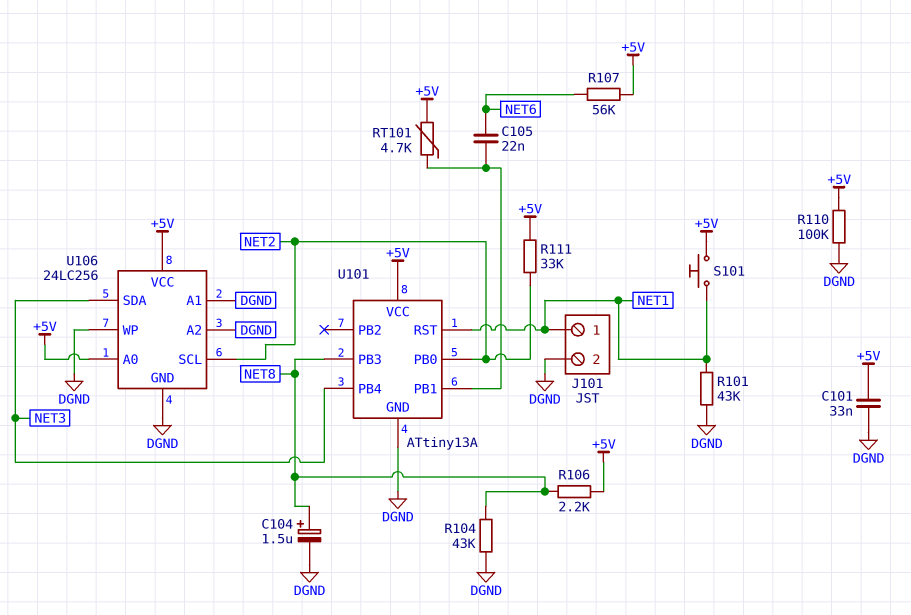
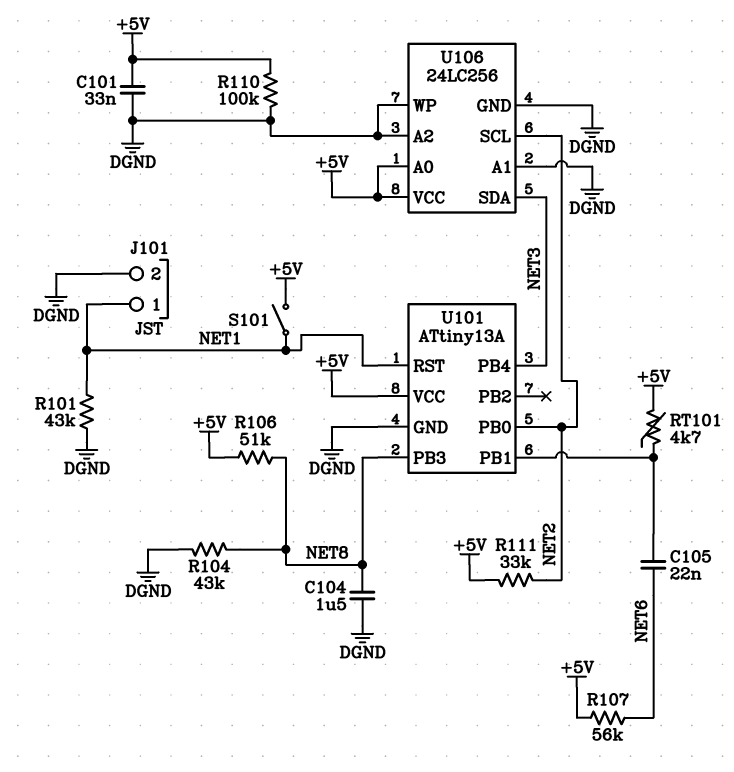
C104: 1.5uF (plus NET8, minus DGND) -> 1.5uF (DGND, NET8)
R106: 2.2k (+5V, NET8) -> 51k (+5V, NET8)
S101: button (+5V, NET1) -> switch (+5V, NET1)

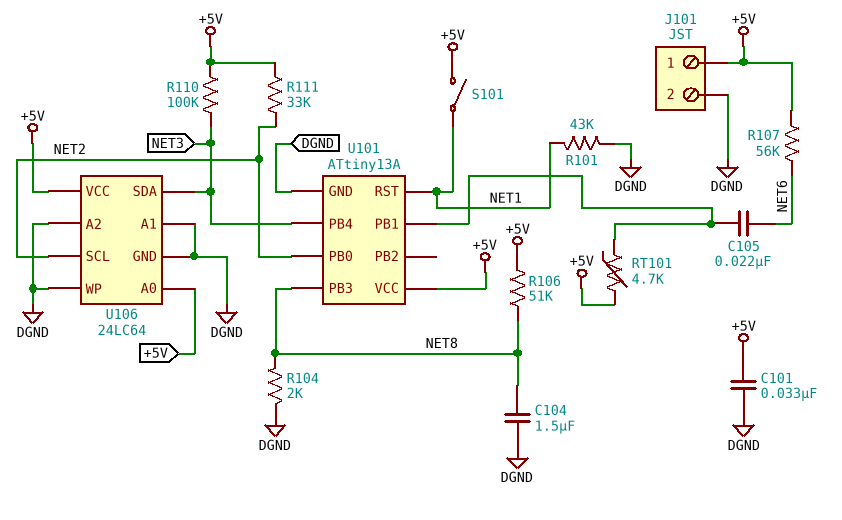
J101 pin 1: NET1 -> +5V
R104: 43k (DGND, NET8) -> 2k (DGND, NET8)
R110: 100k (+5V, DGND) -> 100k (+5V, NET3)
U106: 24LC256 -> 24LC64

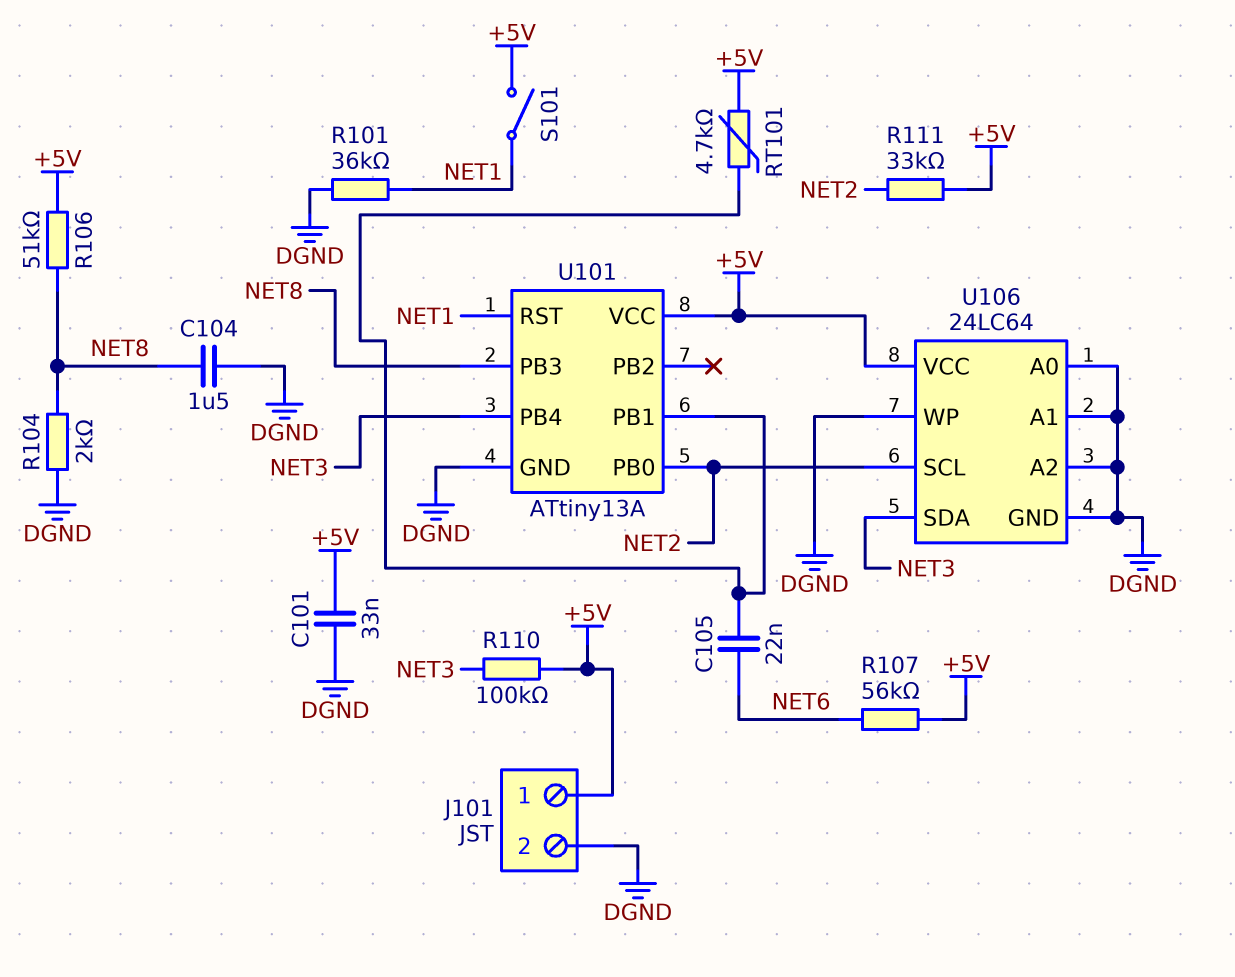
R101: 43k (DGND, NET1) -> 36k (DGND, NET1)
U106 pin A0: +5V -> DGND

